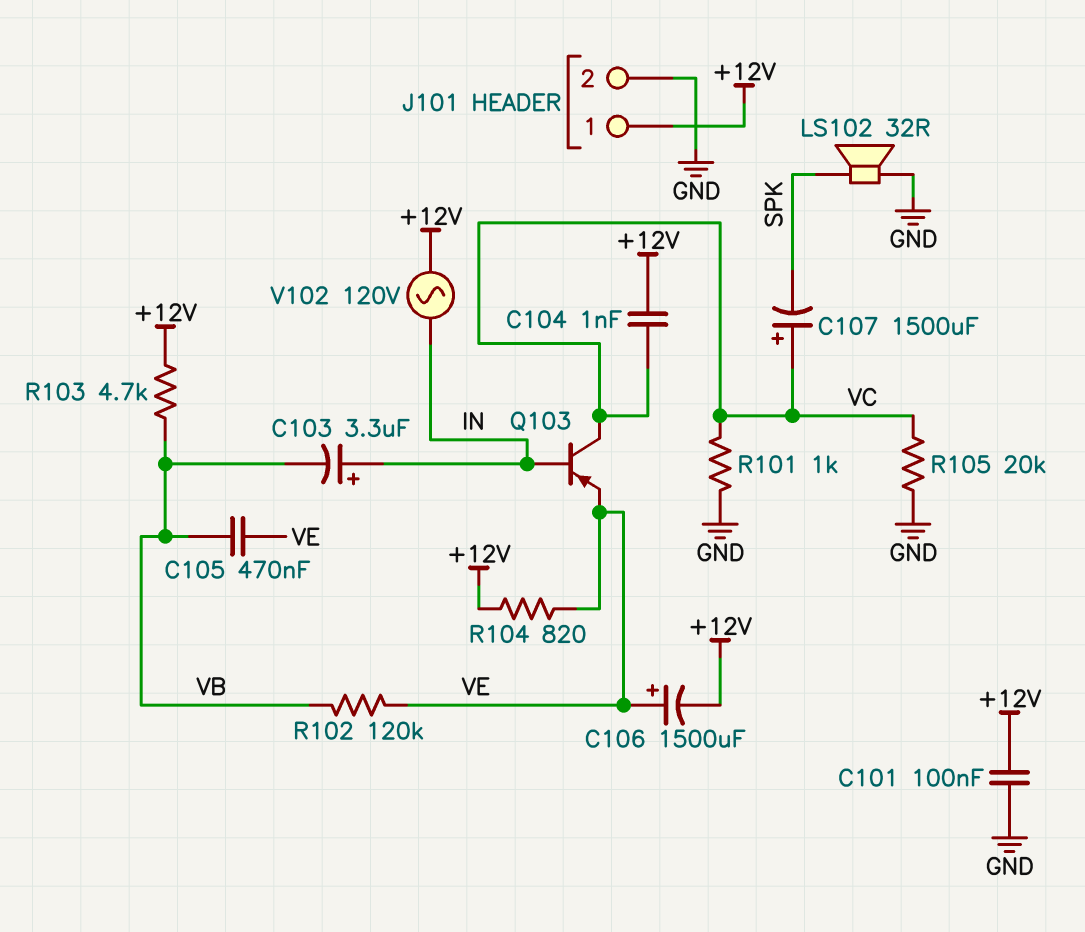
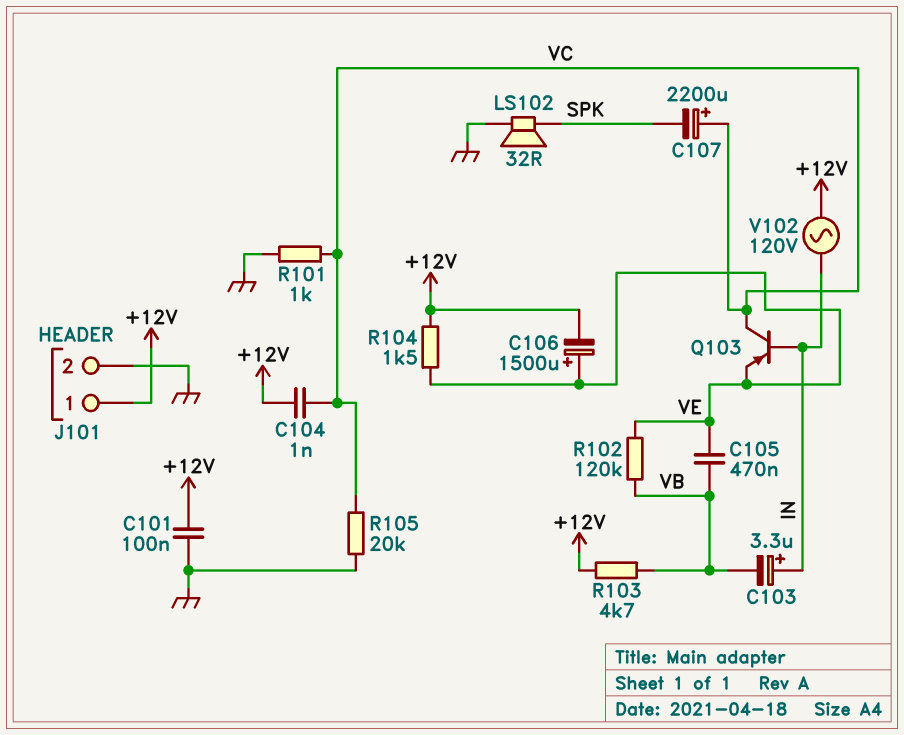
C107: 1500uF (plus VC, minus SPK) -> 2200uF (plus VC, minus SPK)
R104: 820 (+12V, VE) -> 1.5k (+12V, VE)

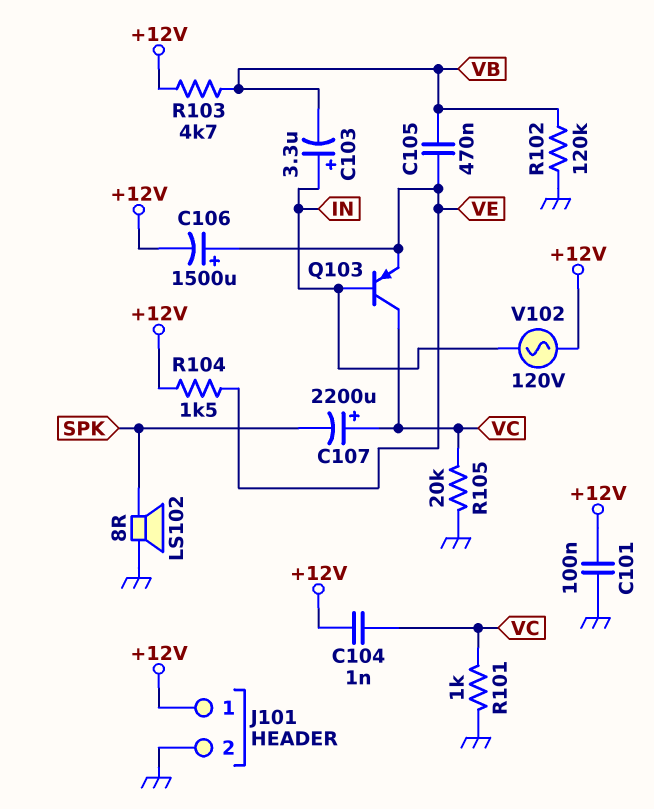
LS102: speaker 32R (GND, SPK) -> speaker 8R (GND, SPK)
R102: 120k (VB, VE) -> 120k (GND, VB)

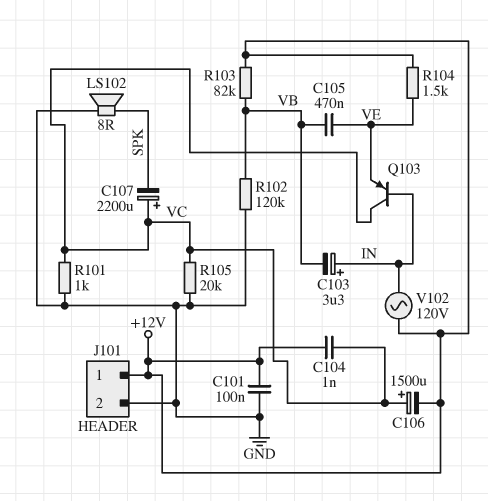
C106: 1500uF (plus VE, minus +12V) -> 1500uF (plus VC, minus +12V)
R103: 4.7k (+12V, VB) -> 82k (+12V, VB)

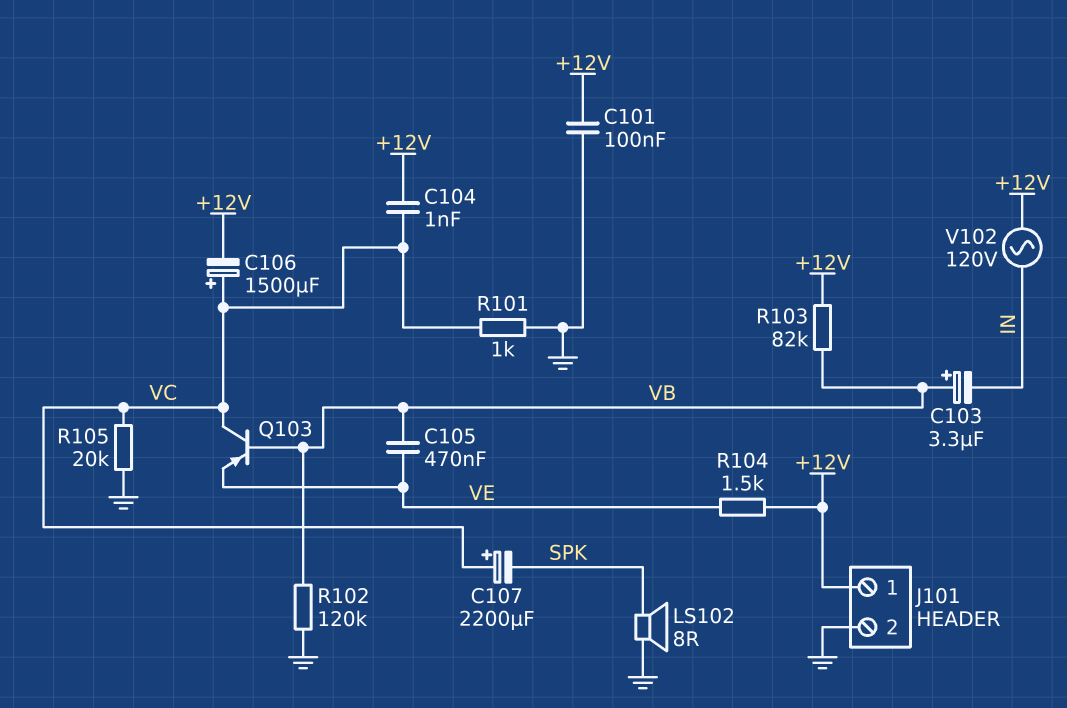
C103: 3.3uF (plus IN, minus VB) -> 3.3uF (plus VB, minus IN)
Q103: PNP (B IN, C VC, E VE) -> PNP (B VB, C VC, E VE)

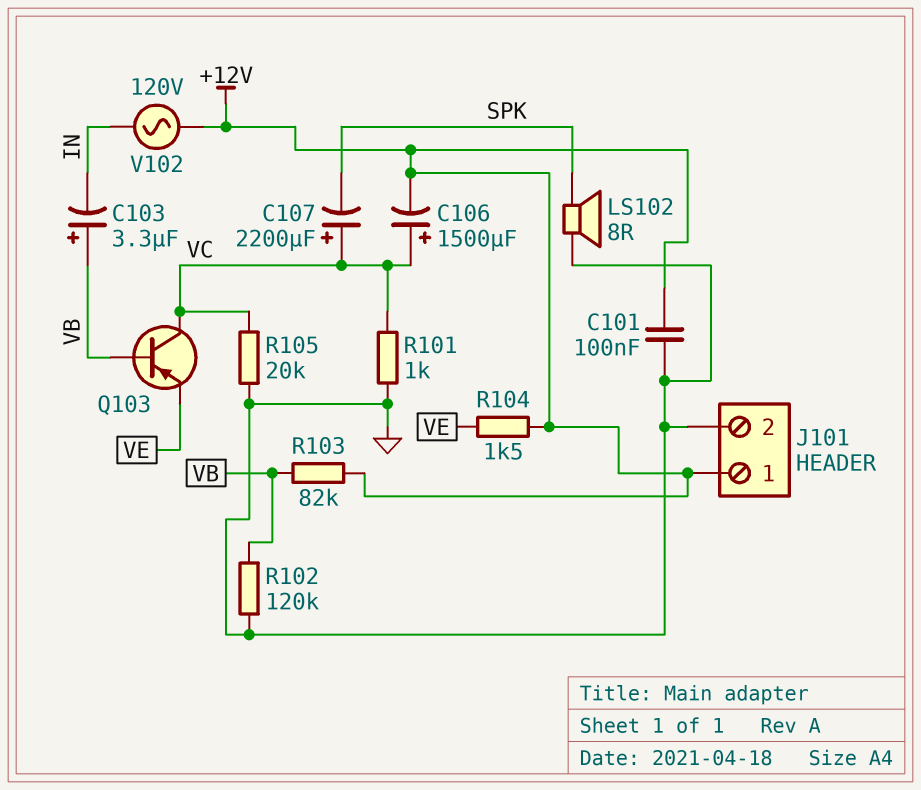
C104: 1nF (+12V, VC) -> none
C105: 470nF (VB, VE) -> none

